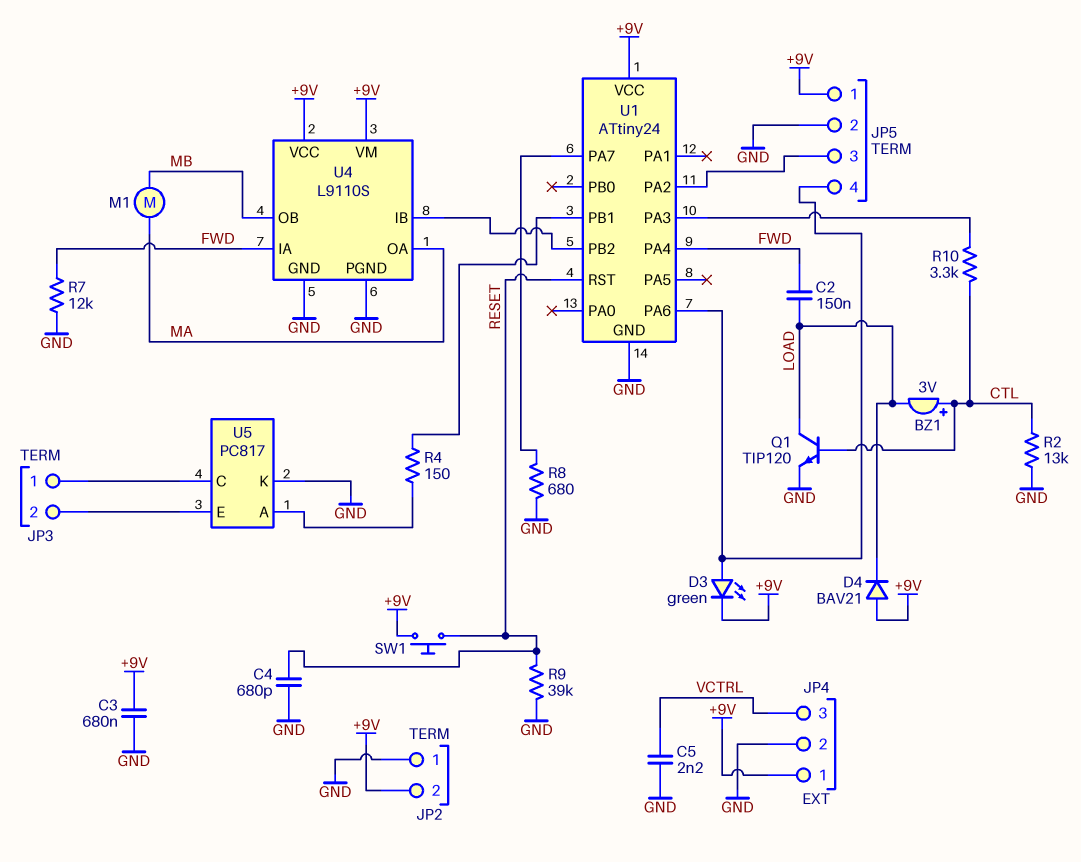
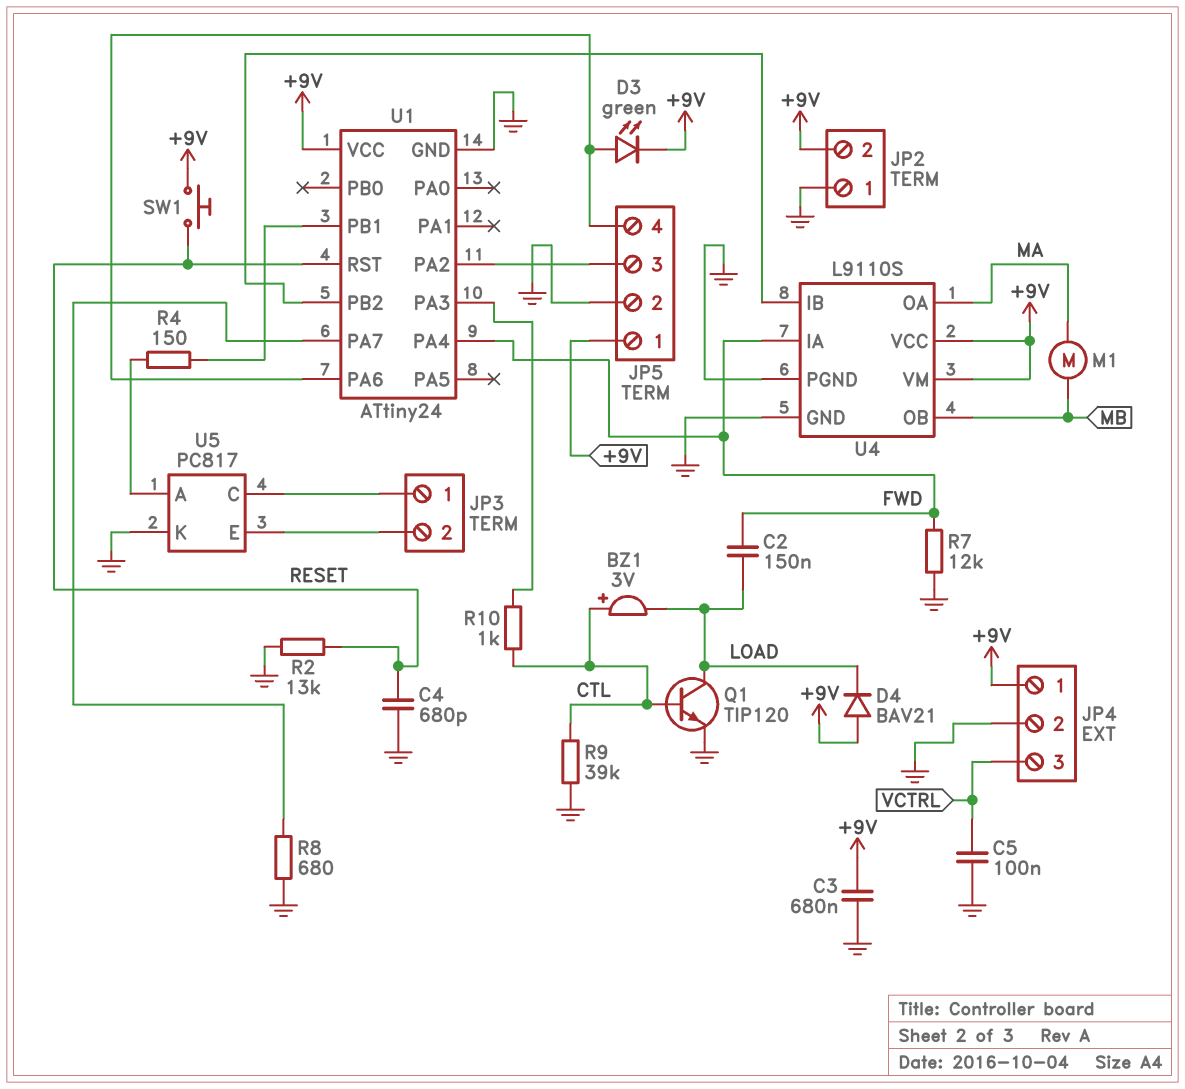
C5: 2.2nF (GND, VCTRL) -> 100nF (GND, VCTRL)
R2: 13k (CTL, GND) -> 13k (GND, RESET)
R9: 39k (GND, RESET) -> 39k (CTL, GND)
R10: 3.3k (CTL, U1/PA3) -> 1k (CTL, U1/PA3)

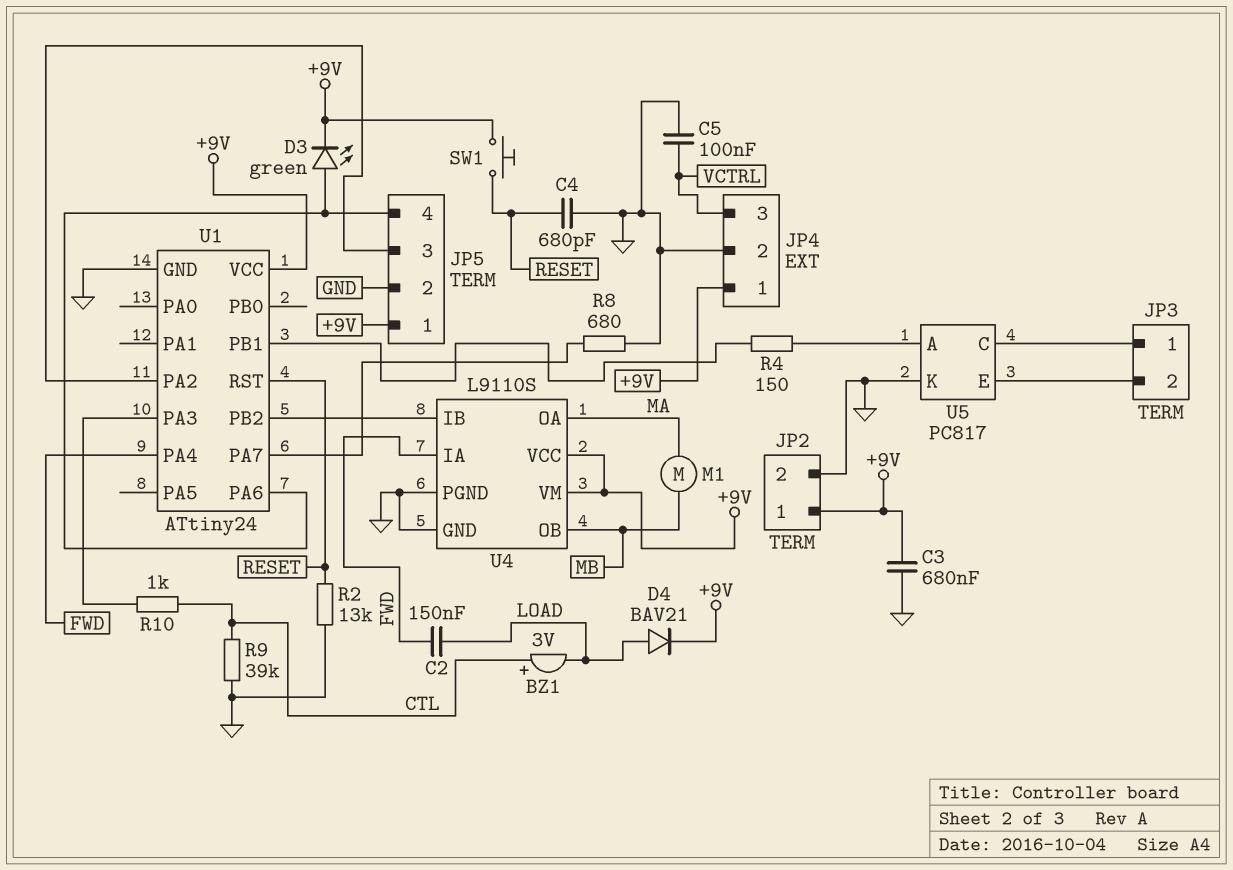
D4: diode BAV21 (A +9V, K LOAD) -> diode BAV21 (A LOAD, K +9V)
JP2 pin 1: GND -> +9V
JP2 pin 2: +9V -> GND
Q1: NPN TIP120 (B CTL, C LOAD, E GND) -> none
R7: 12k (FWD, GND) -> none

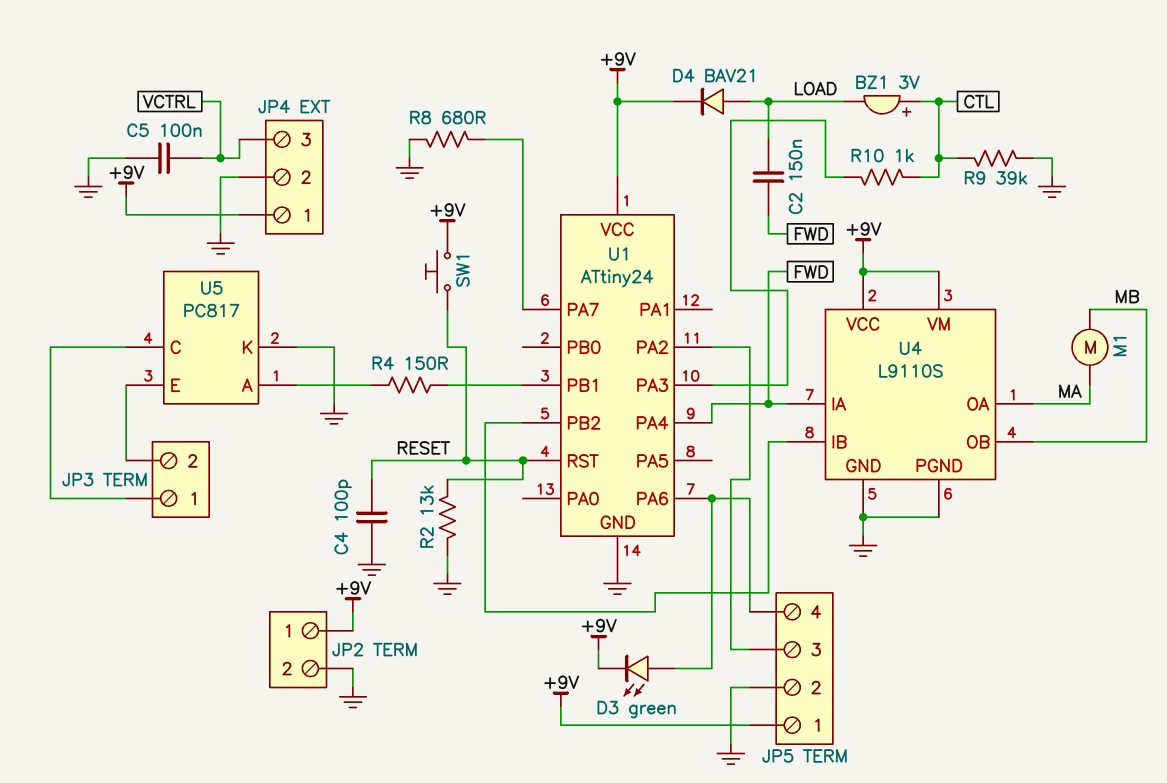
C3: 680nF (+9V, GND) -> none
C4: 680pF (GND, RESET) -> 100pF (GND, RESET)

